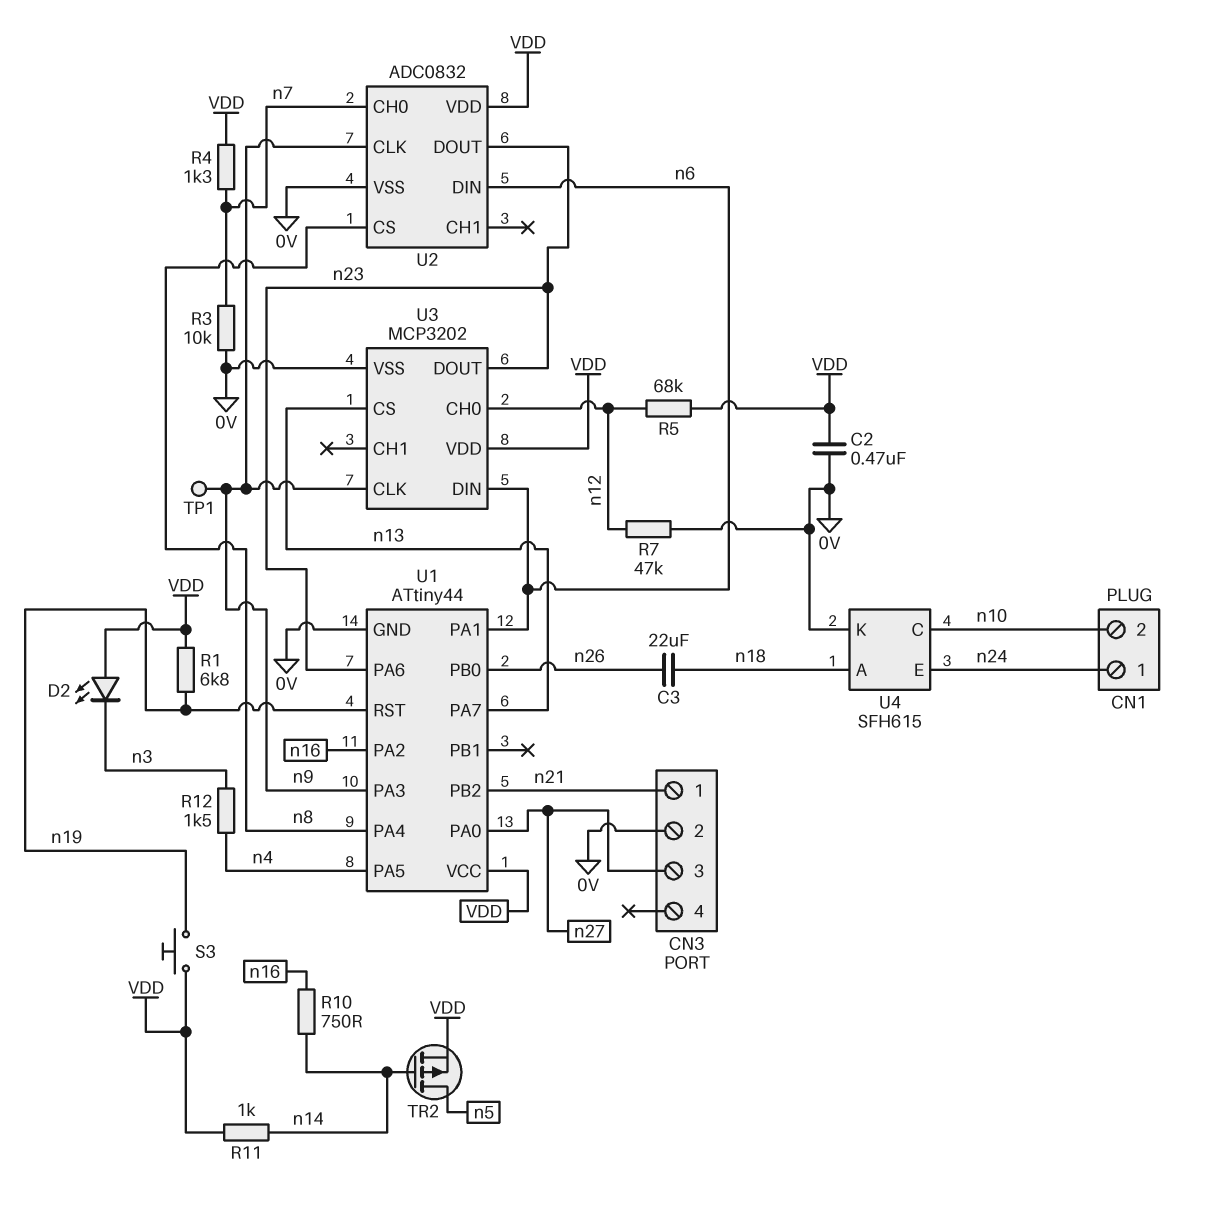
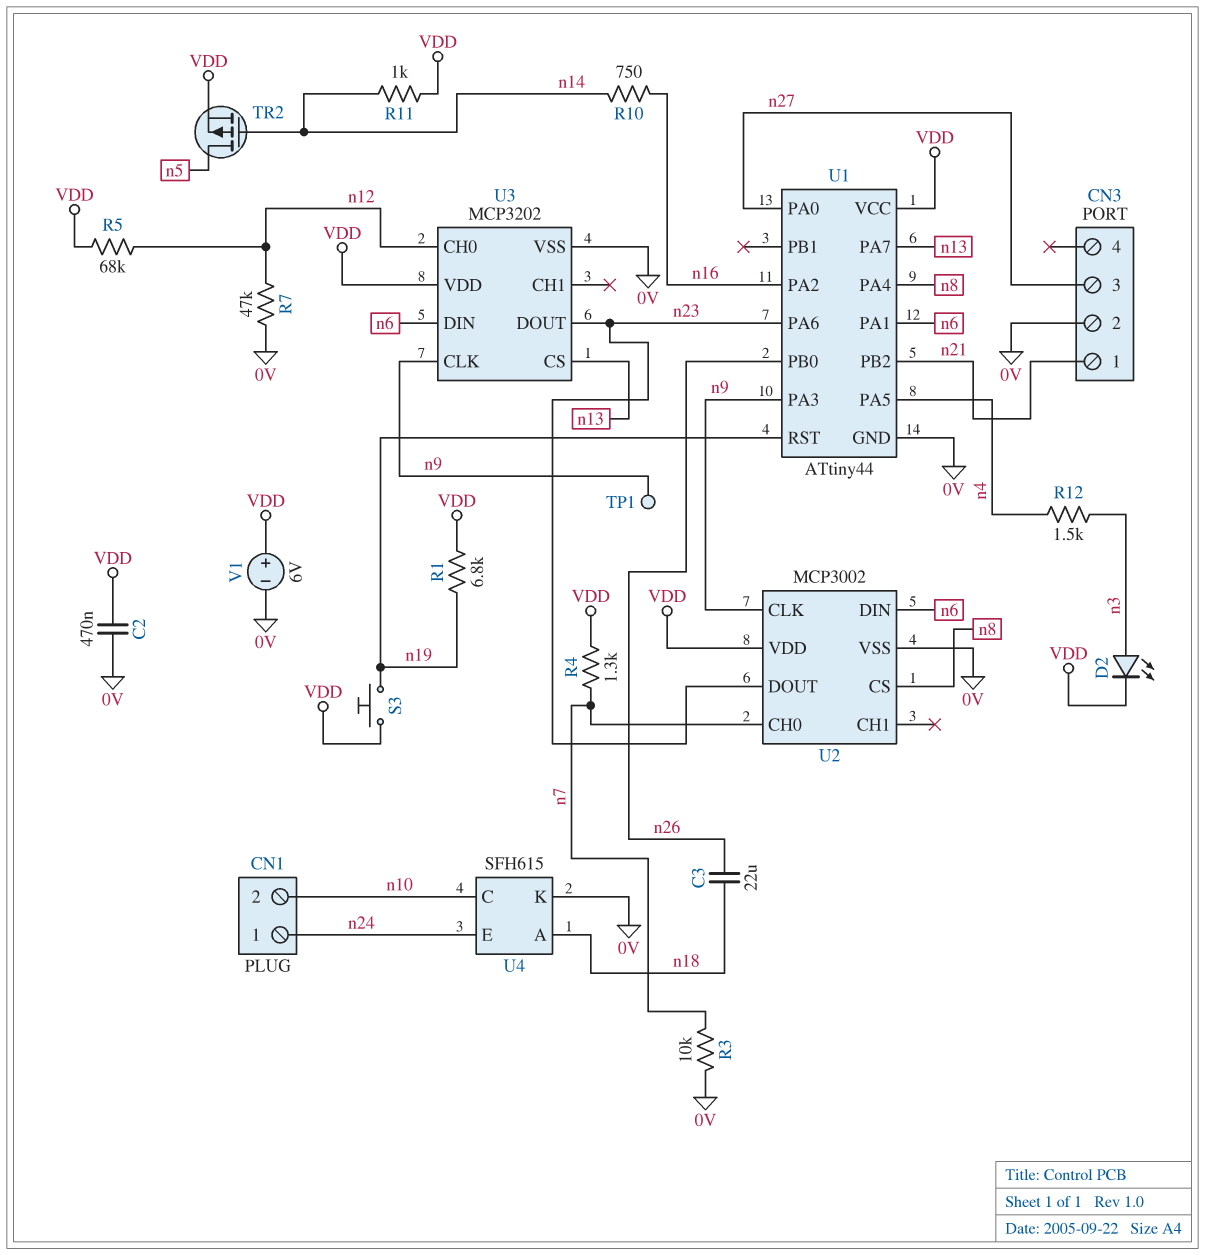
D2: LED (A VDD, K n3) -> LED (A n3, K VDD)
U2: ADC0832 -> MCP3002
V1: none -> 6V (plus VDD, minus 0V)

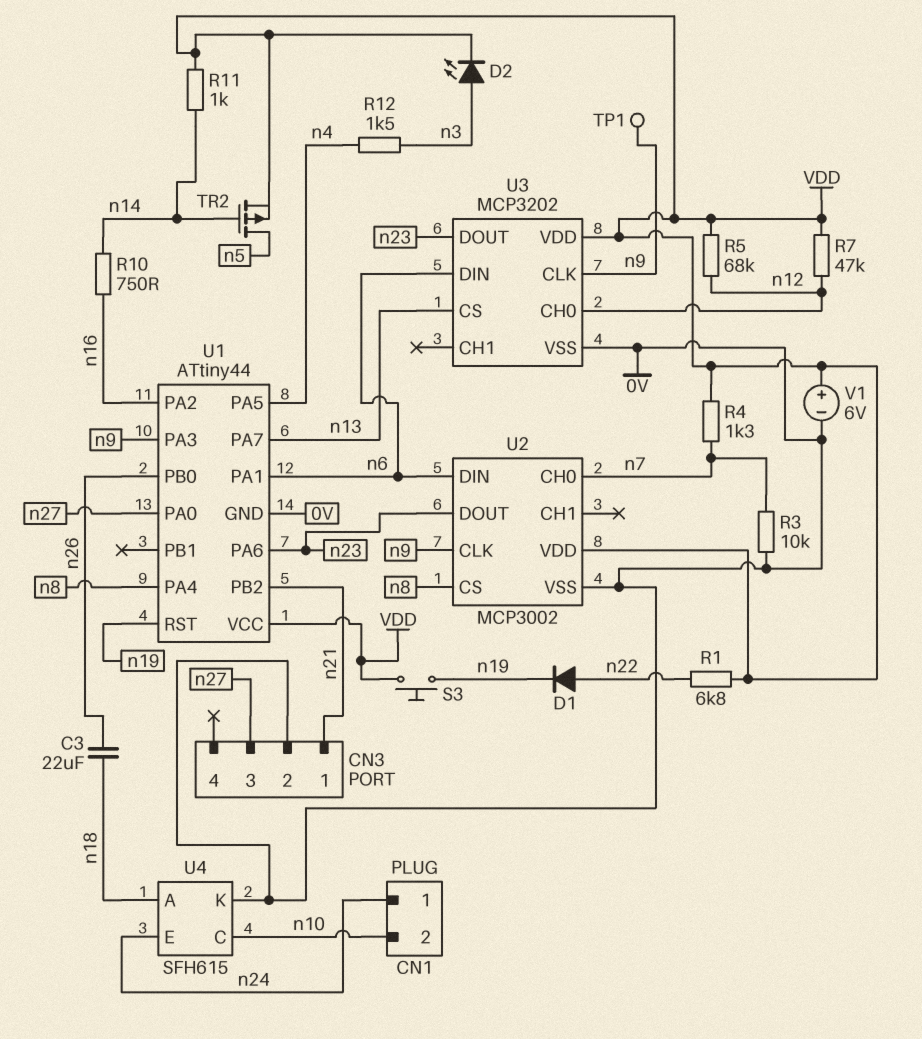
C2: 470nF (0V, VDD) -> none
D1: none -> diode (A n22, K n19)
R1: 6.8k (VDD, n19) -> 6.8k (VDD, n22)
R7: 47k (0V, n12) -> 47k (VDD, n12)

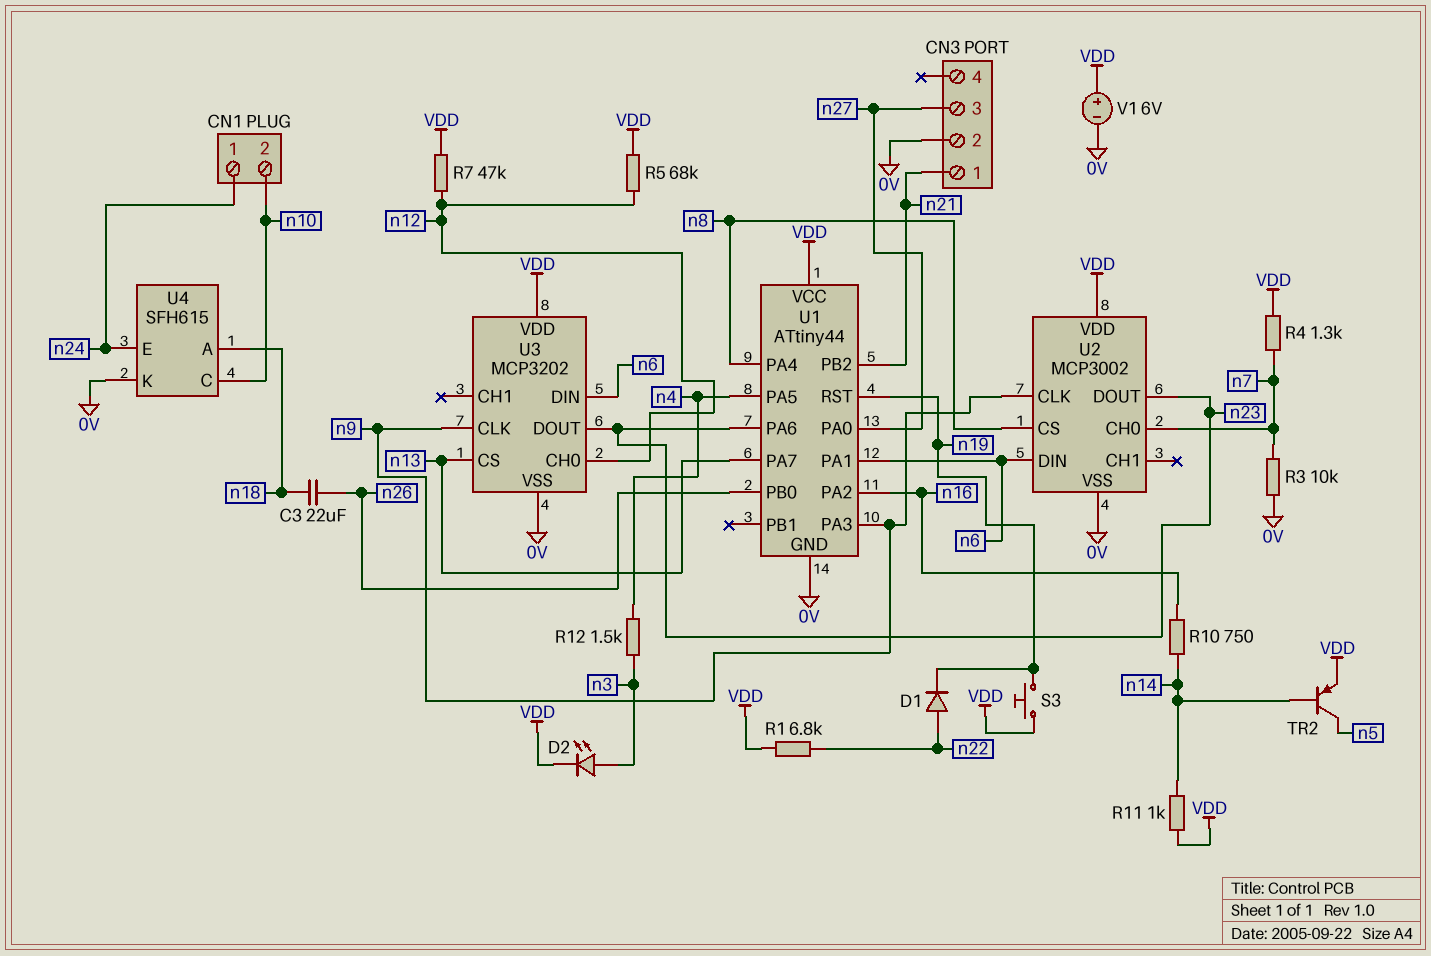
TP1: test point (n9) -> none
TR2: PMOS (G n14, D n5, S VDD) -> PNP (B n14, C n5, E VDD)

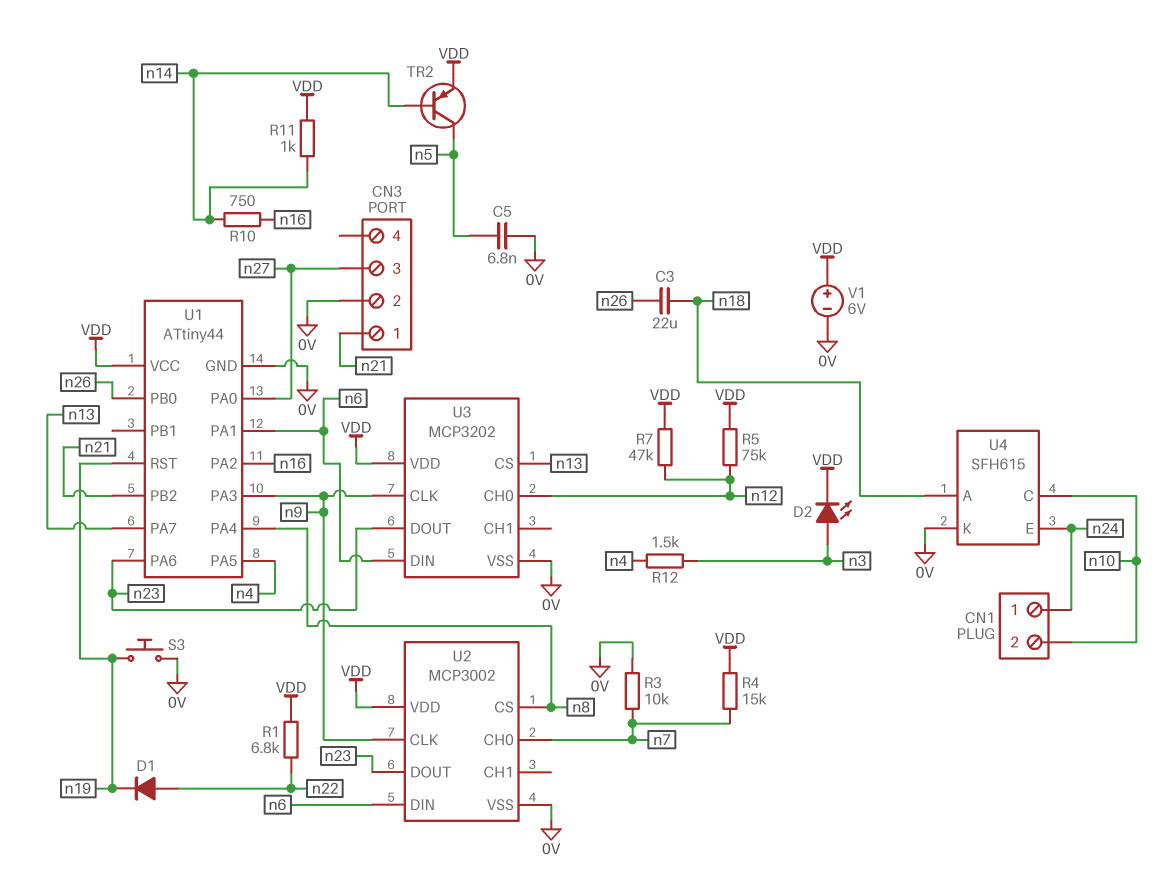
C5: none -> 6.8nF (0V, n5)
R4: 1.3k (VDD, n7) -> 15k (VDD, n7)
R5: 68k (VDD, n12) -> 75k (VDD, n12)
S3: button (VDD, n19) -> button (0V, n19)

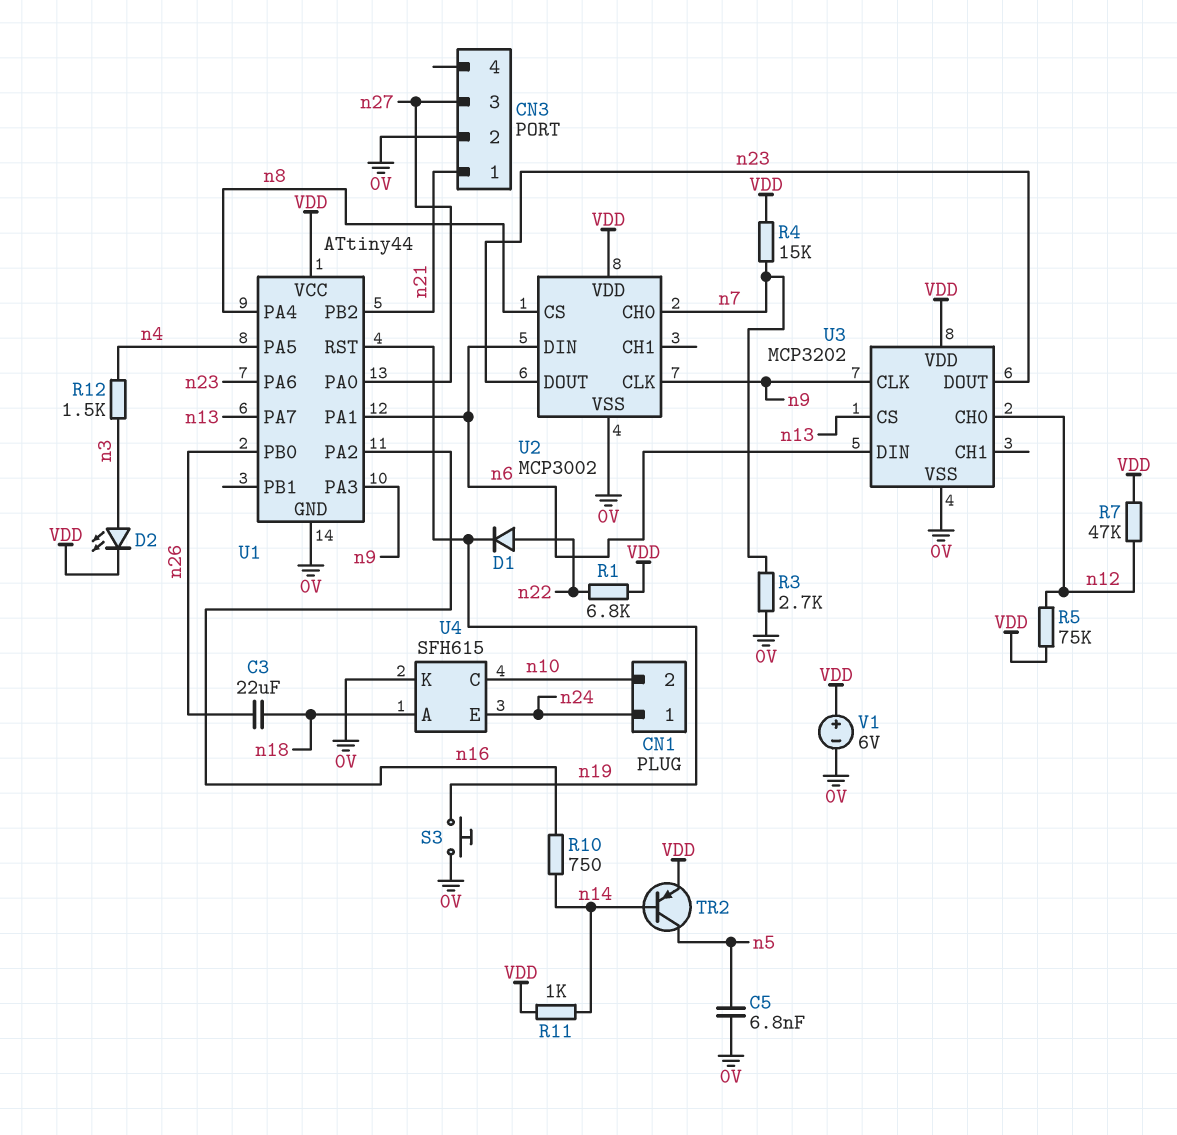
R3: 10k (0V, n7) -> 2.7k (0V, n7)

